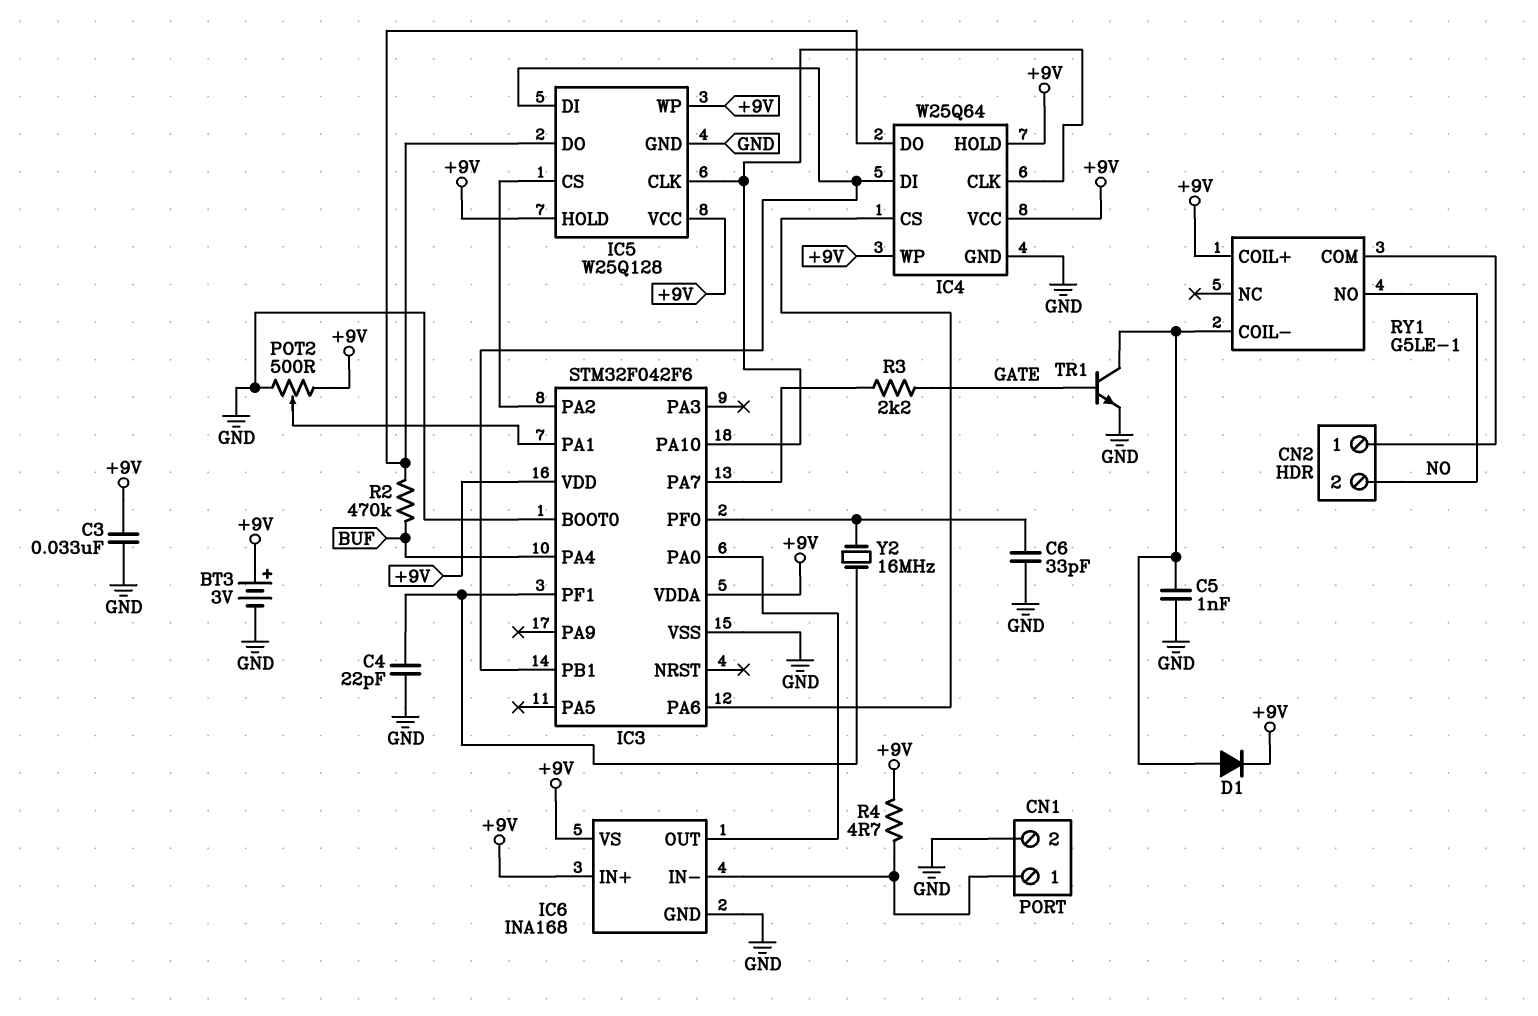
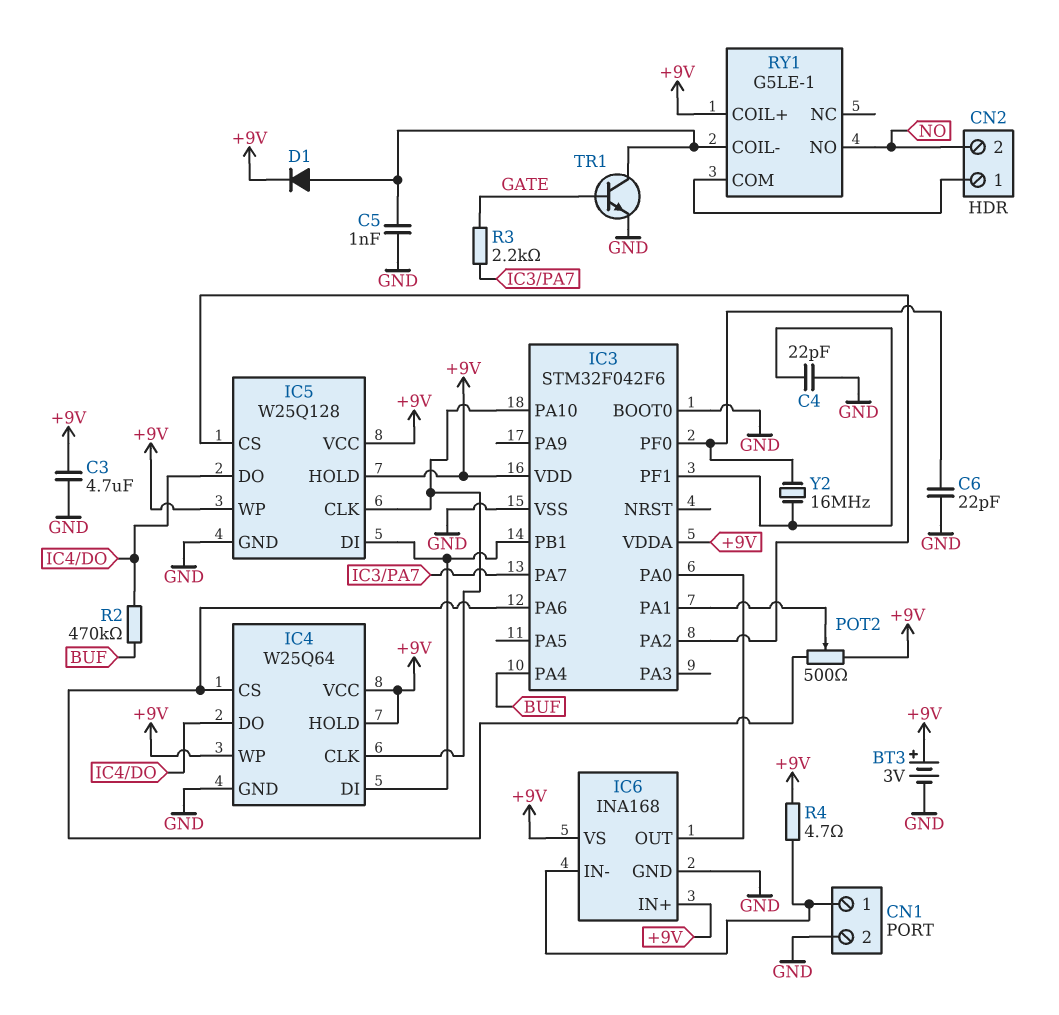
C3: 33nF (+9V, GND) -> 4.7uF (+9V, GND)
C6: 33pF (GND, IC3/PF0) -> 22pF (GND, IC3/PF0)
POT2: 500 (+9V, GND, wiper IC3/PA1) -> 500 (+9V, IC3/PA6, wiper IC3/PA1)

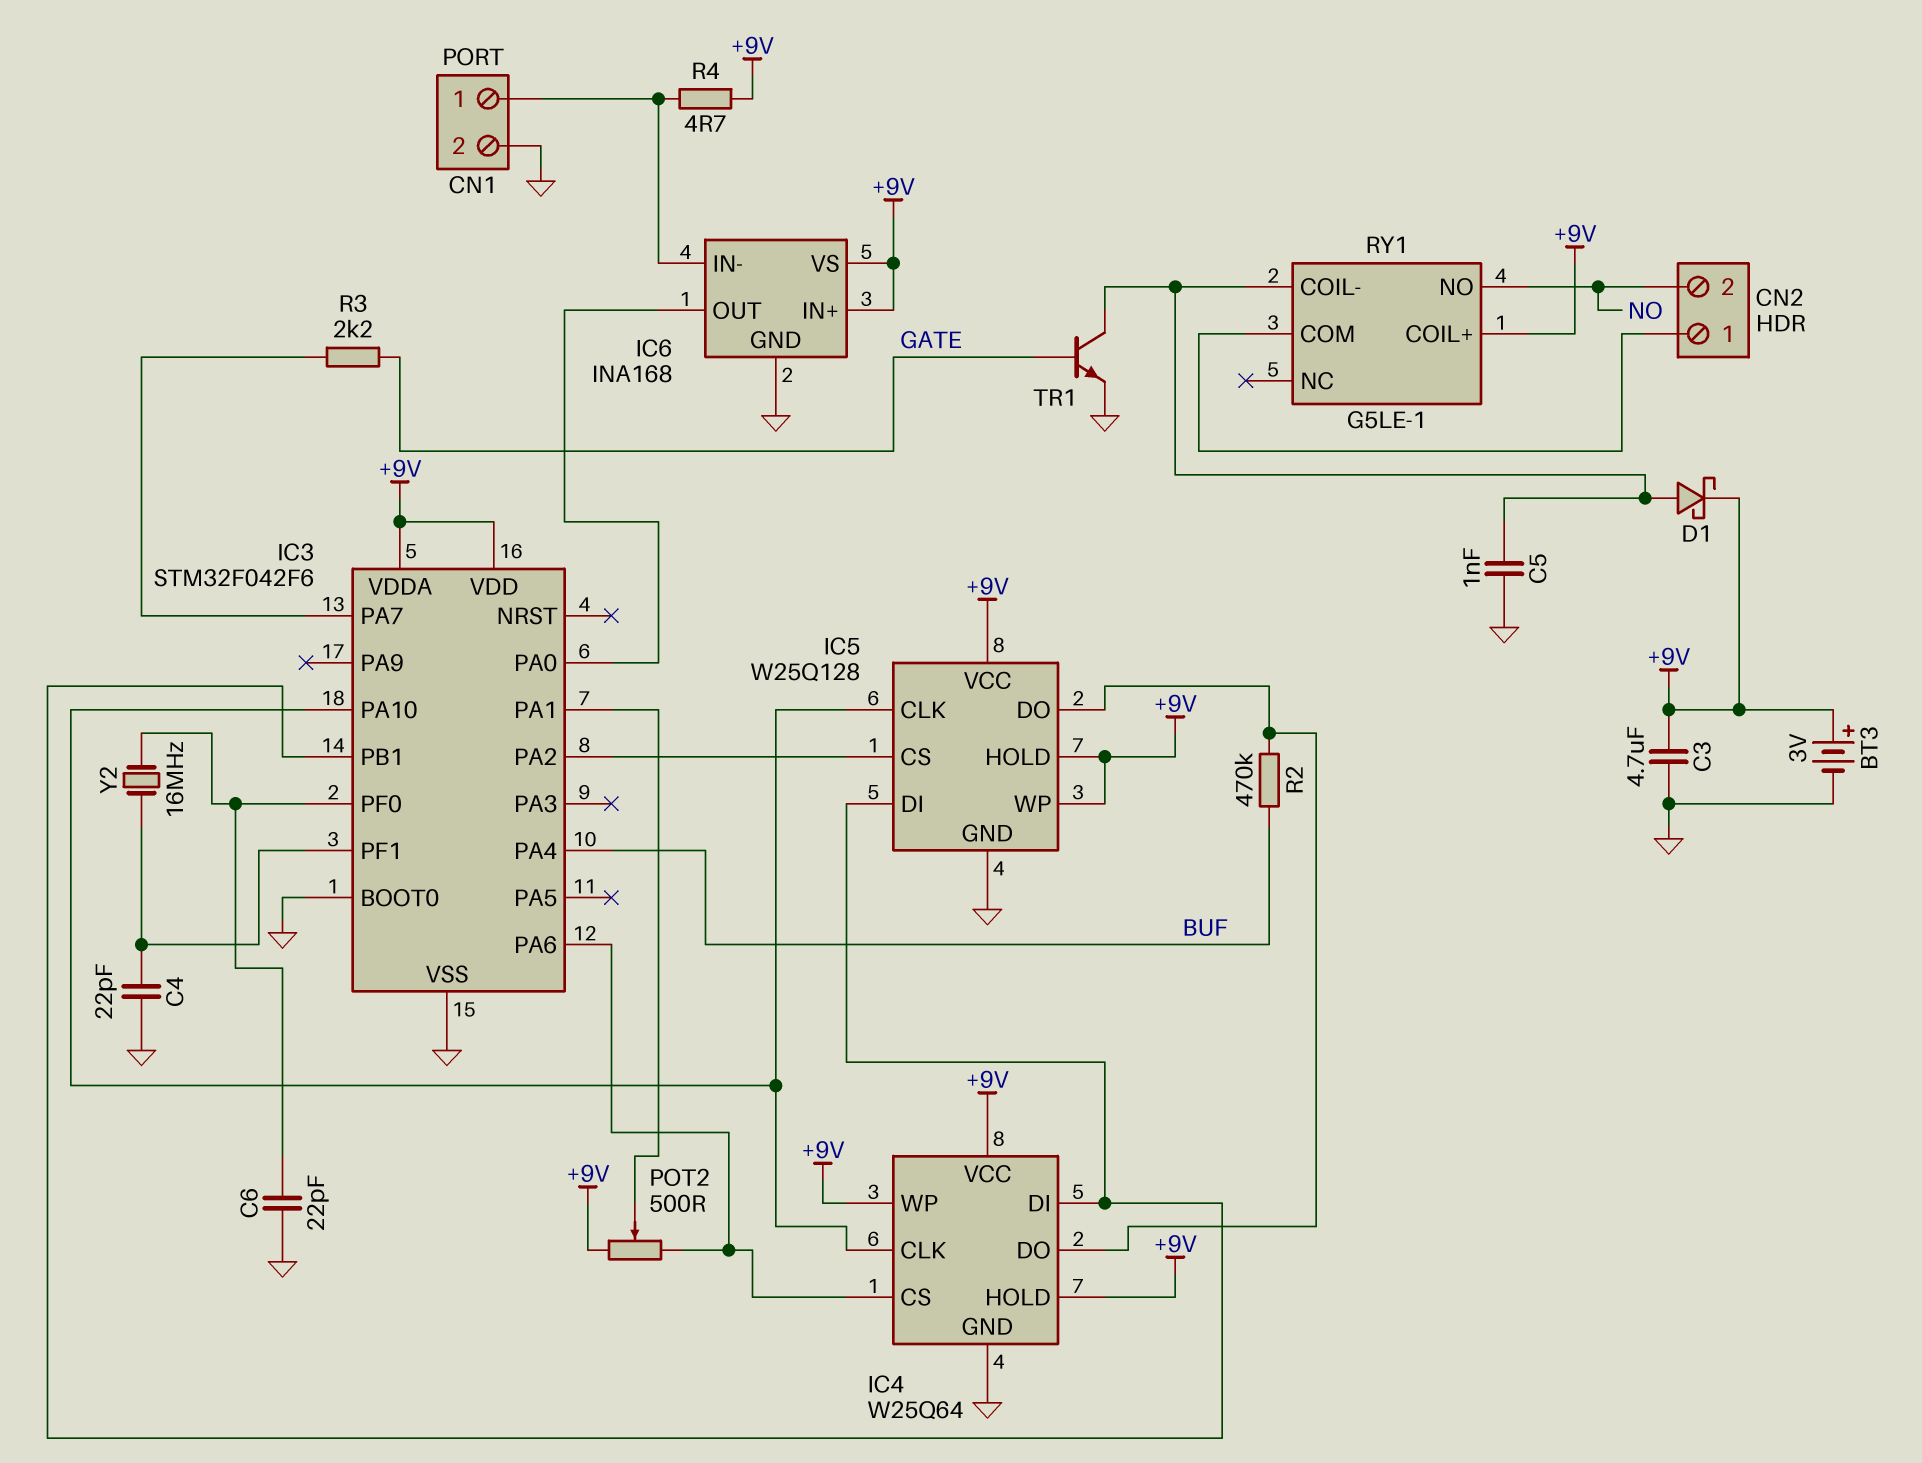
D1: diode (A RY1/COIL-, K +9V) -> schottky (A RY1/COIL-, K +9V)

